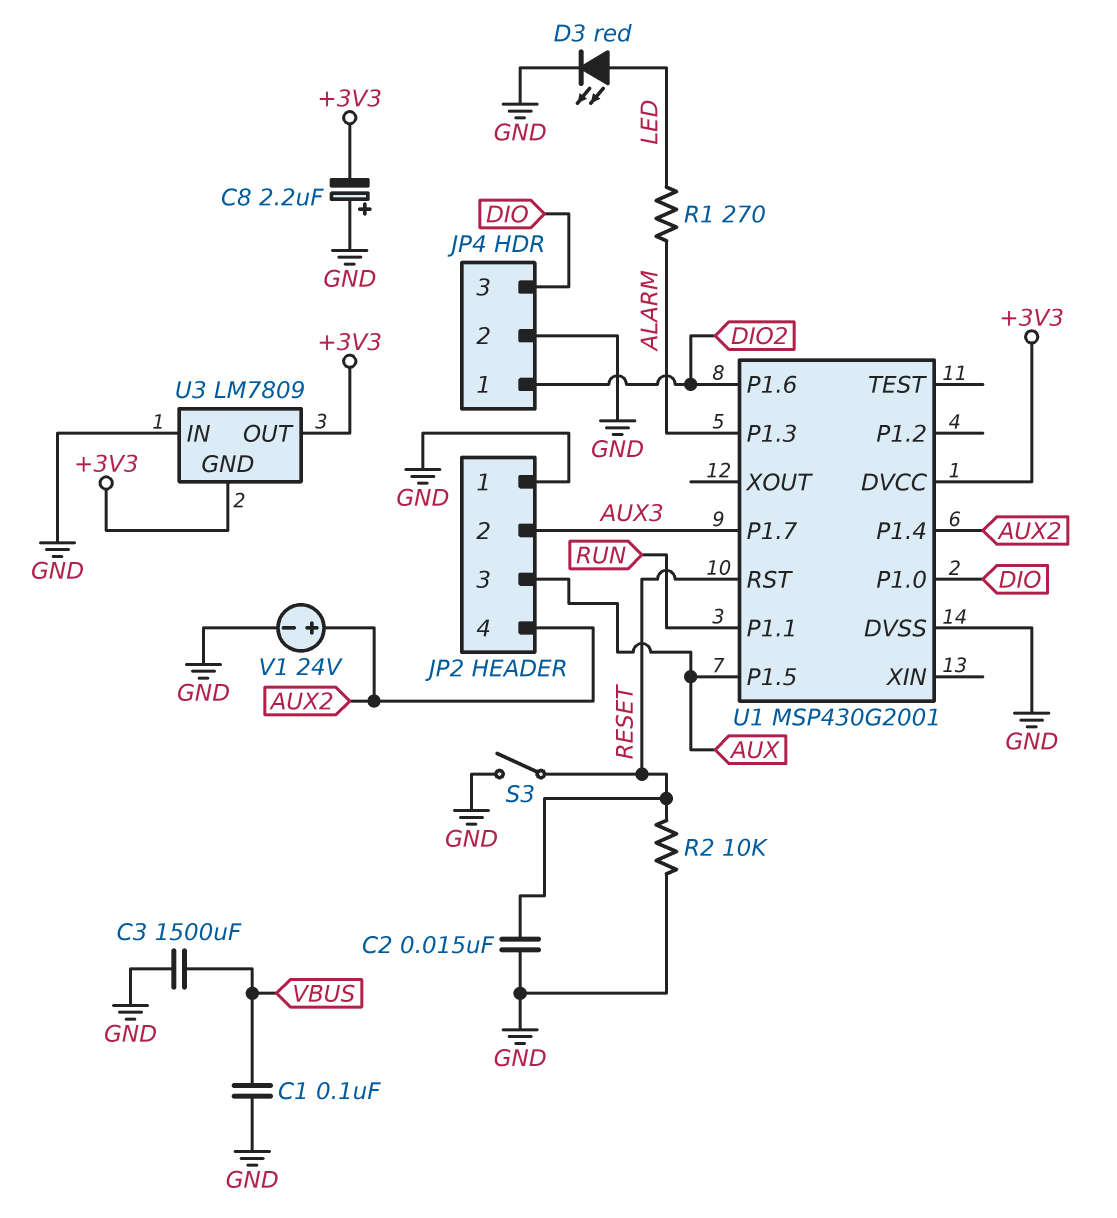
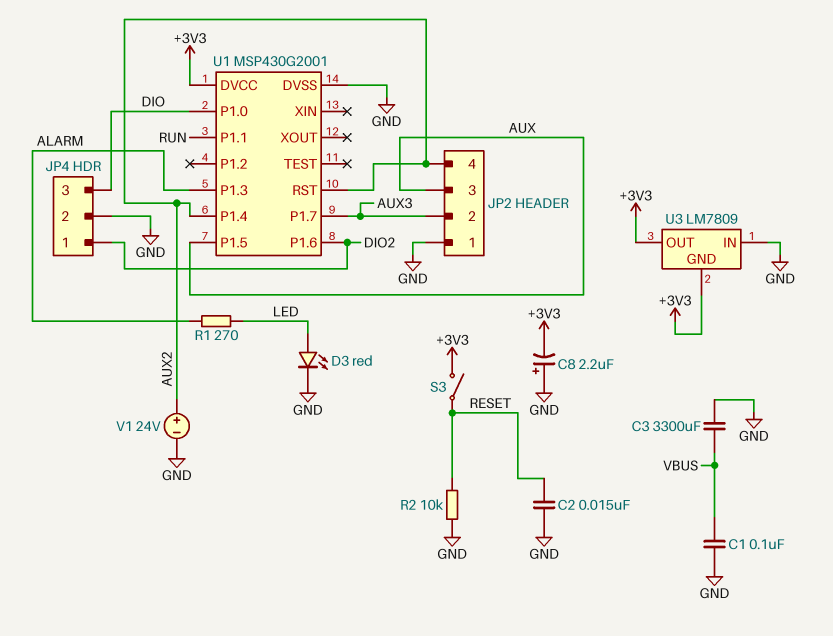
C3: 1500uF (GND, VBUS) -> 3300uF (GND, VBUS)
S3: switch (GND, RESET) -> switch (+3V3, RESET)
U1 pin RST: RESET -> AUX2

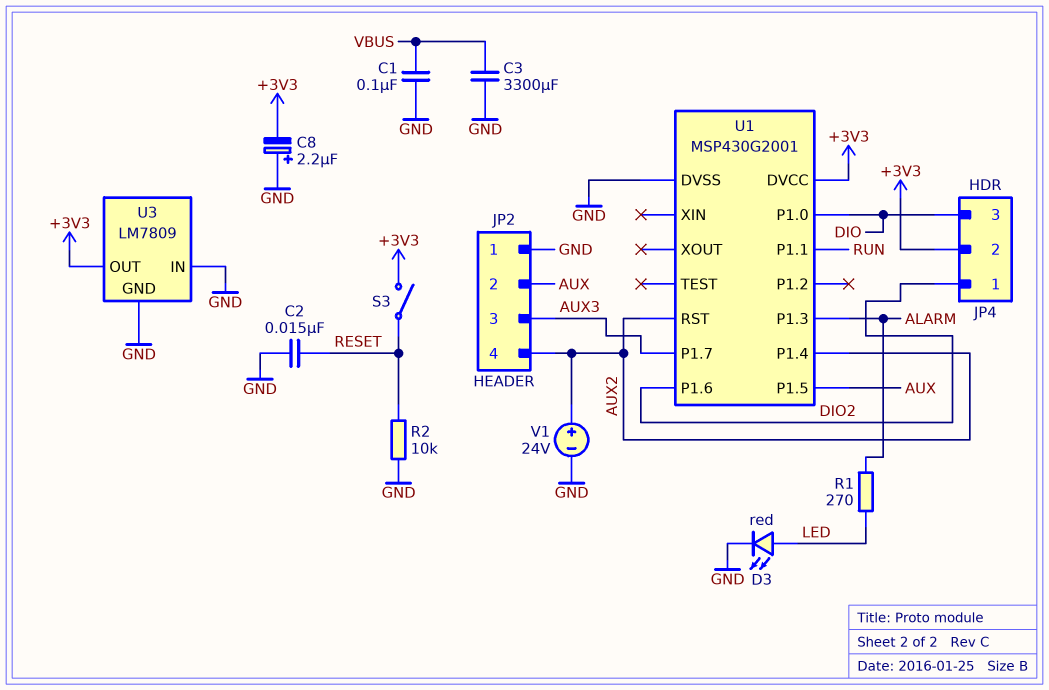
JP2 pin 2: AUX3 -> AUX
JP2 pin 3: AUX -> AUX3
JP4 pin 2: GND -> +3V3
U3 pin GND: +3V3 -> GND

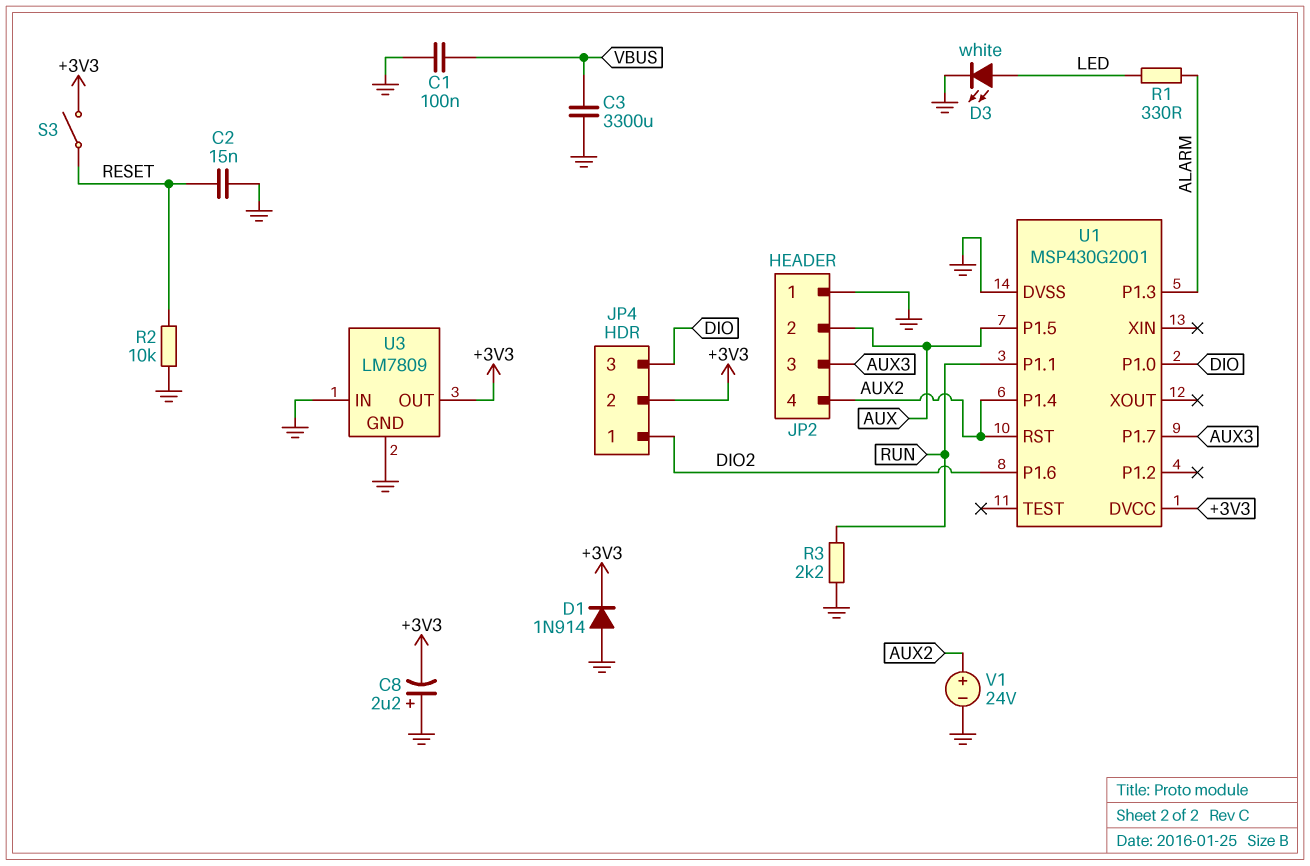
D1: none -> diode 1N914 (A GND, K +3V3)
D3: LED red (A LED, K GND) -> LED white (A LED, K GND)
R1: 270 (ALARM, LED) -> 330 (ALARM, LED)
R3: none -> 2.2k (GND, RUN)

